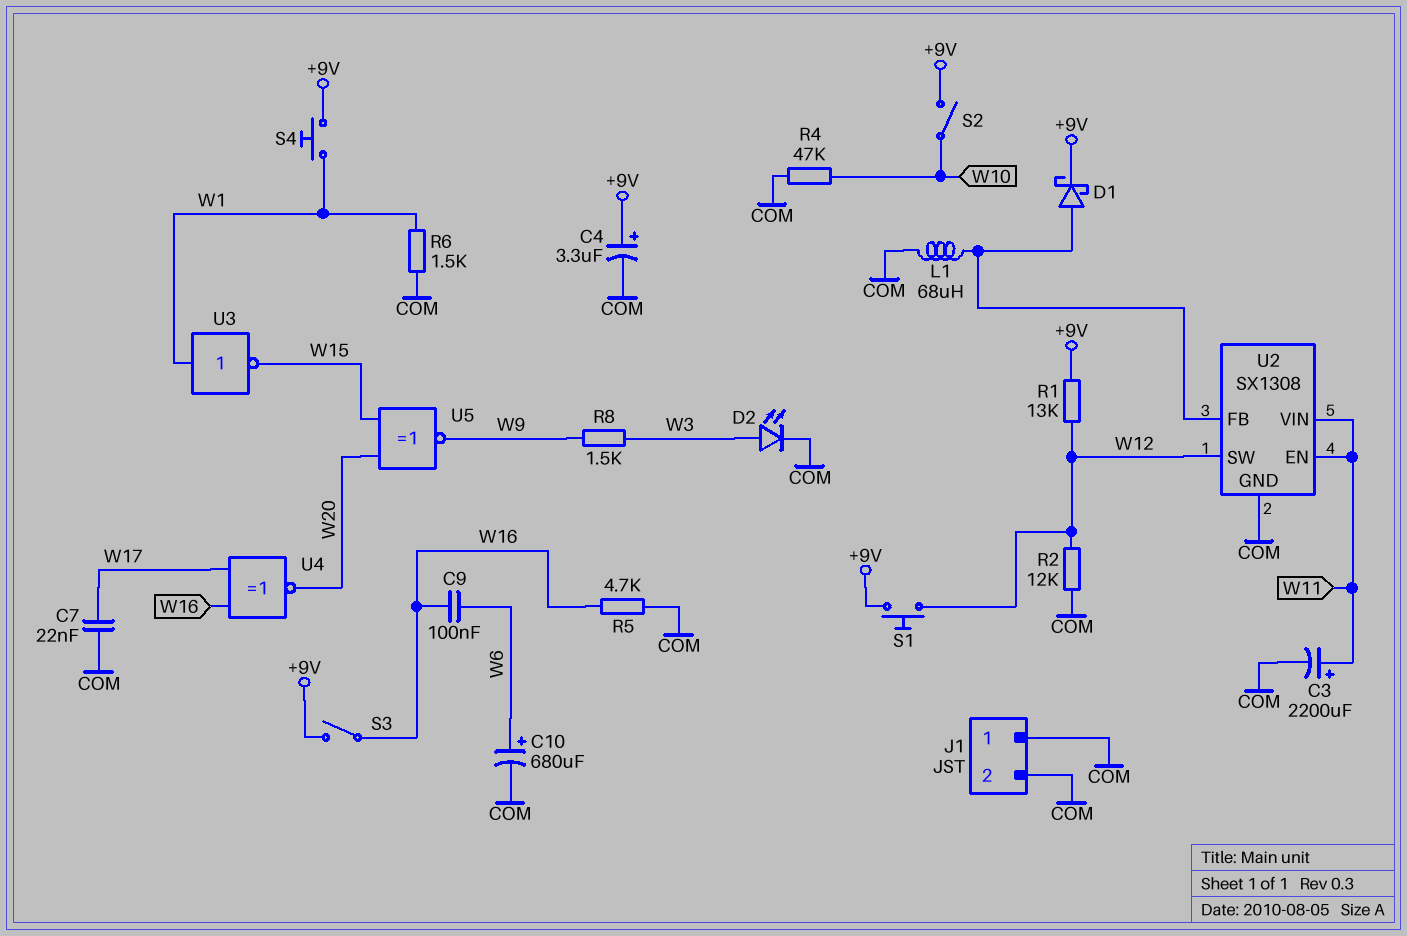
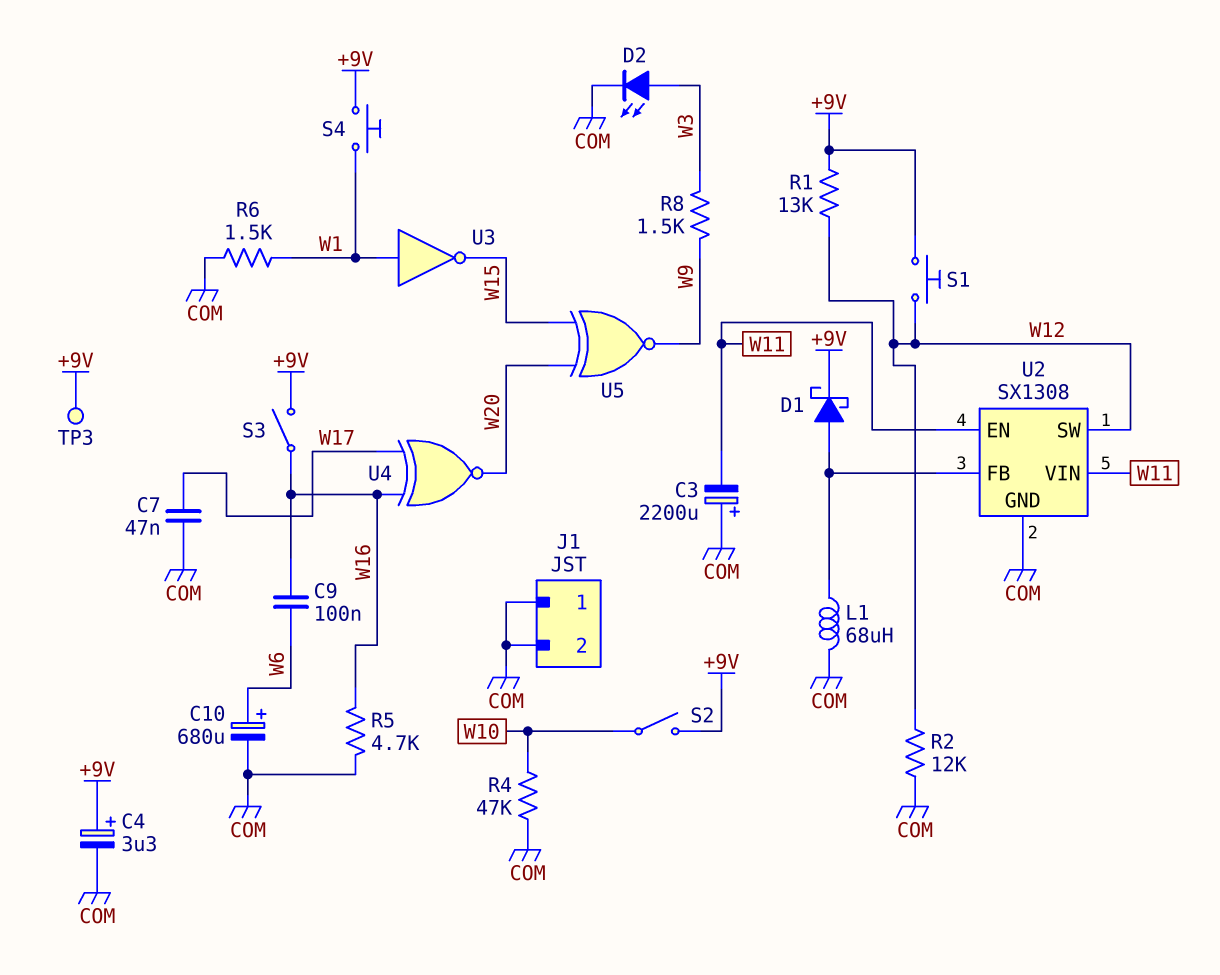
C3: 2200uF (plus W11, minus COM) -> 2200uF (plus COM, minus W11)
C7: 22nF (COM, W17) -> 47nF (COM, W17)
TP3: none -> test point (+9V)

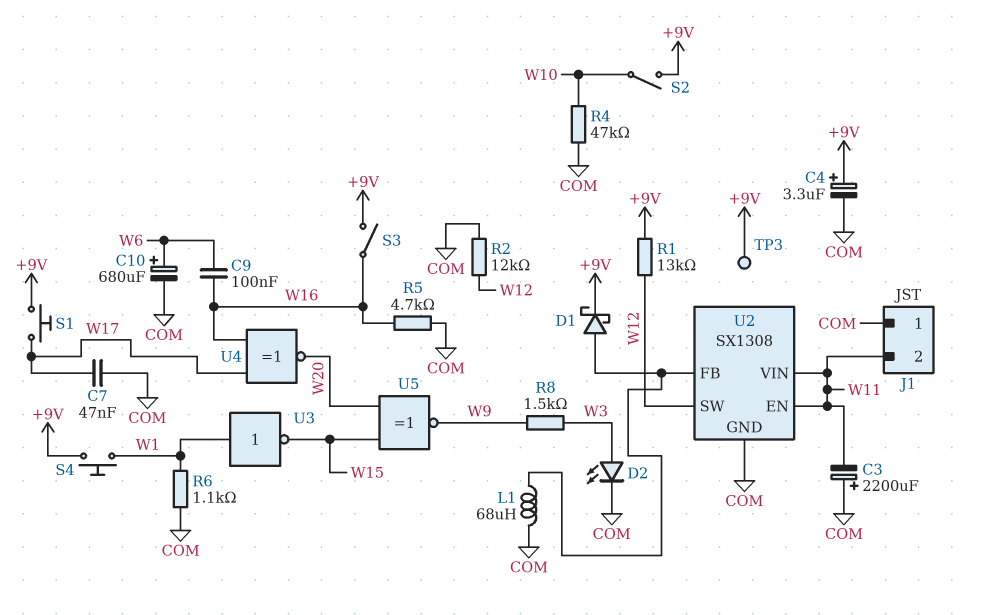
J1 pin 2: COM -> W11
R6: 1.5k (COM, W1) -> 1.1k (COM, W1)
S1: button (+9V, W12) -> button (+9V, W17)

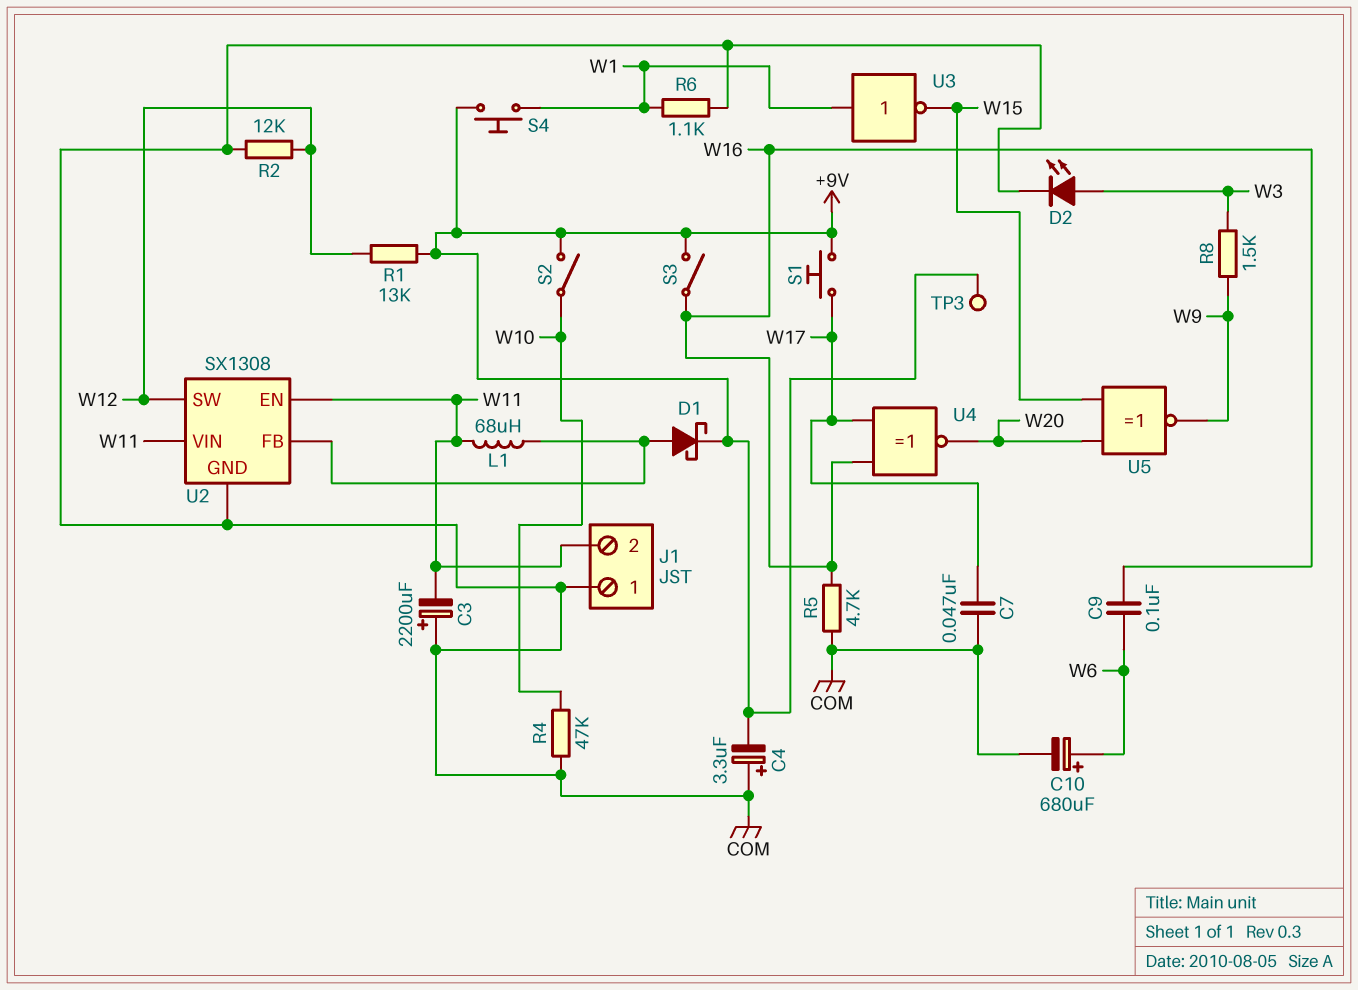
C4: 3.3uF (plus +9V, minus COM) -> 3.3uF (plus COM, minus +9V)
L1: 68uH (COM, U2/FB) -> 68uH (U2/FB, W11)

